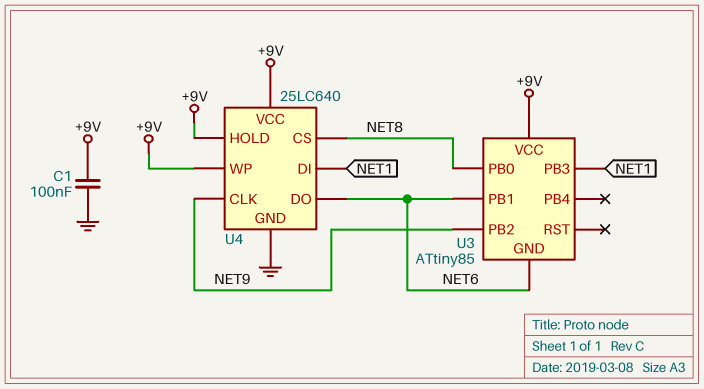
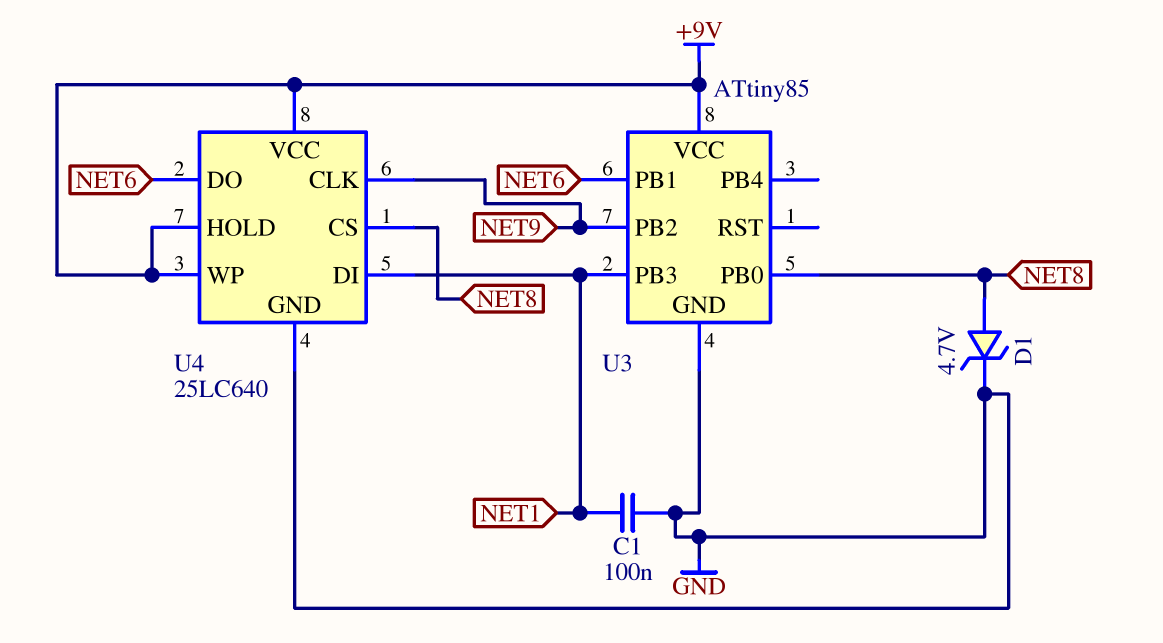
C1: 100nF (+9V, GND) -> 100nF (GND, NET1)
D1: none -> zener 4.7V (A NET8, K GND)
U3 pin GND: NET6 -> GND

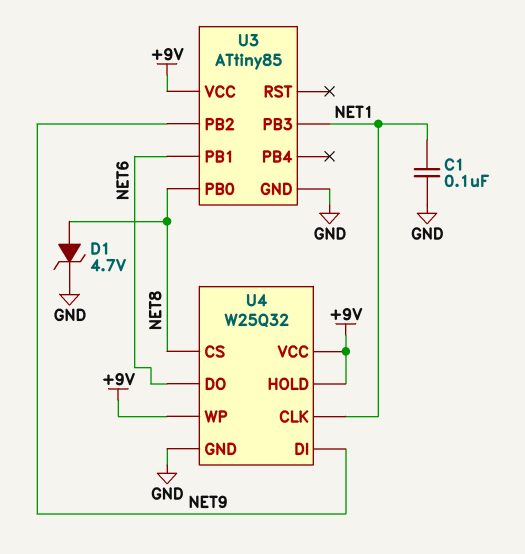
U4: 25LC640 -> W25Q32
U4 pin CLK: NET9 -> NET1
U4 pin DI: NET1 -> NET9

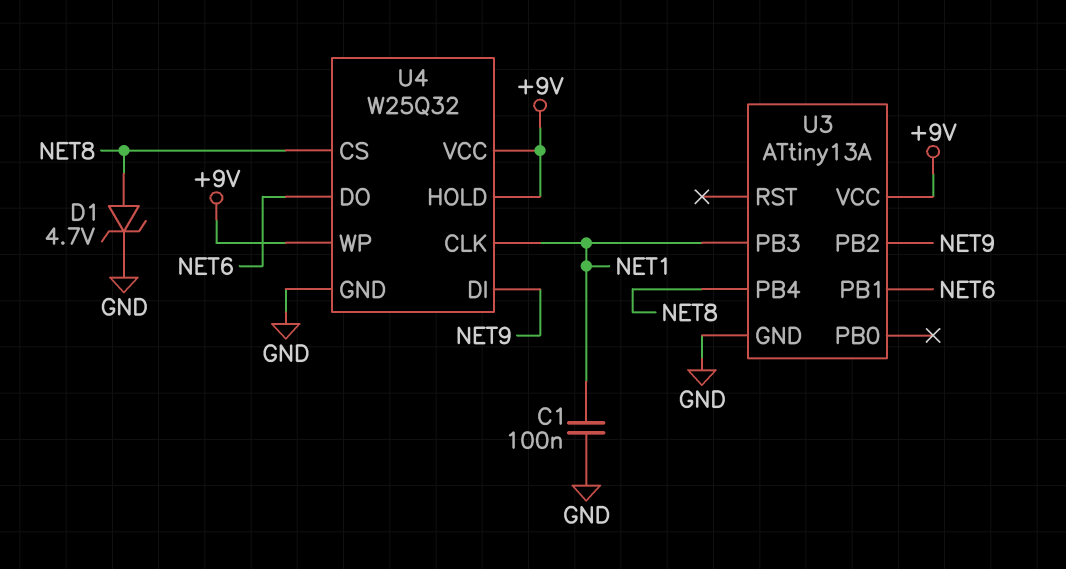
U3: ATtiny85 -> ATtiny13A
U3 pin PB0: NET8 -> none
U3 pin PB4: none -> NET8

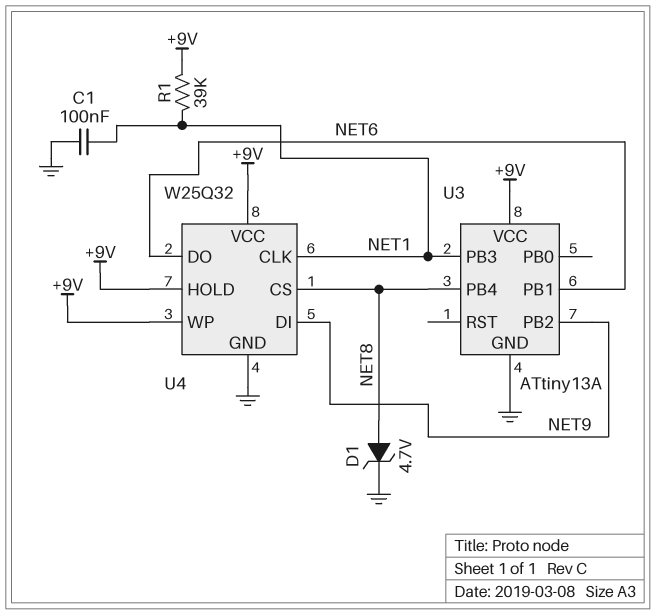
R1: none -> 39k (+9V, NET1)

